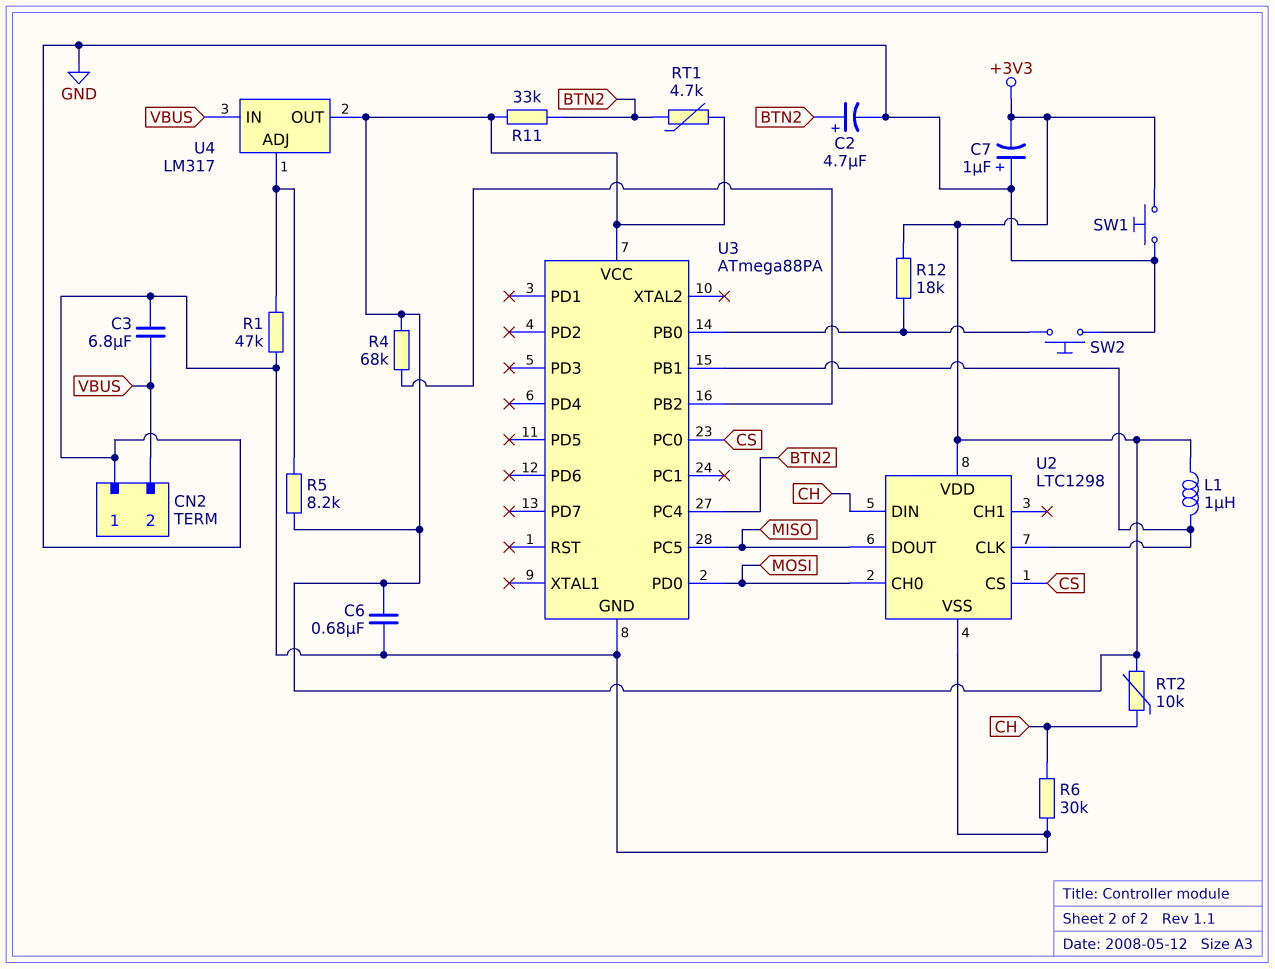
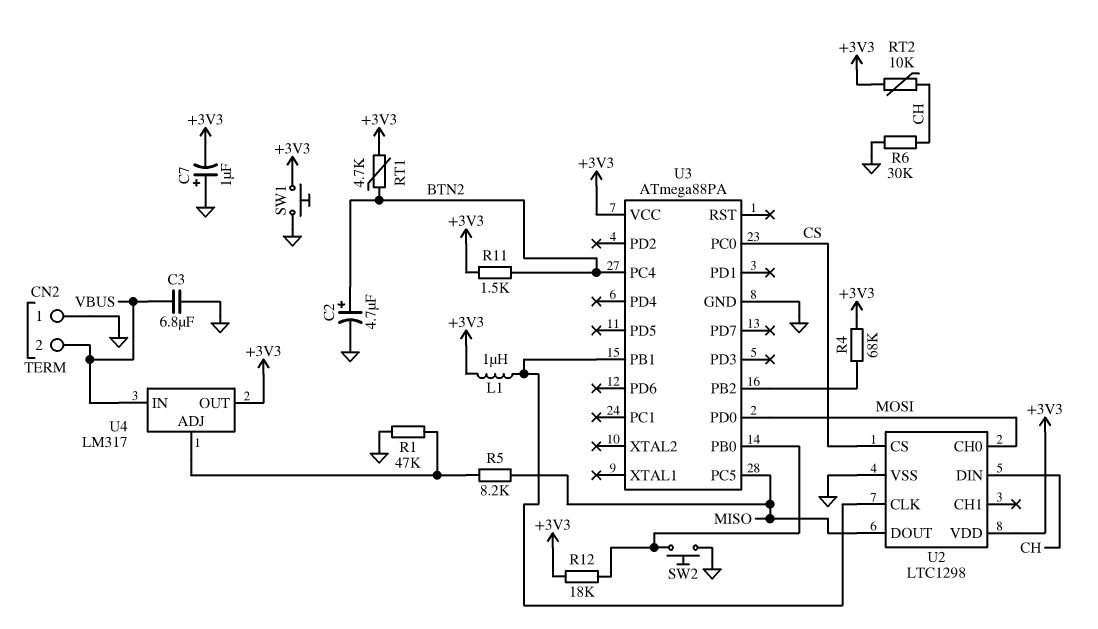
C6: 680nF (+3V3, GND) -> none
R5: 8.2k (+3V3, U4/ADJ) -> 8.2k (MISO, U4/ADJ)
R11: 33k (+3V3, BTN2) -> 1.5k (+3V3, BTN2)

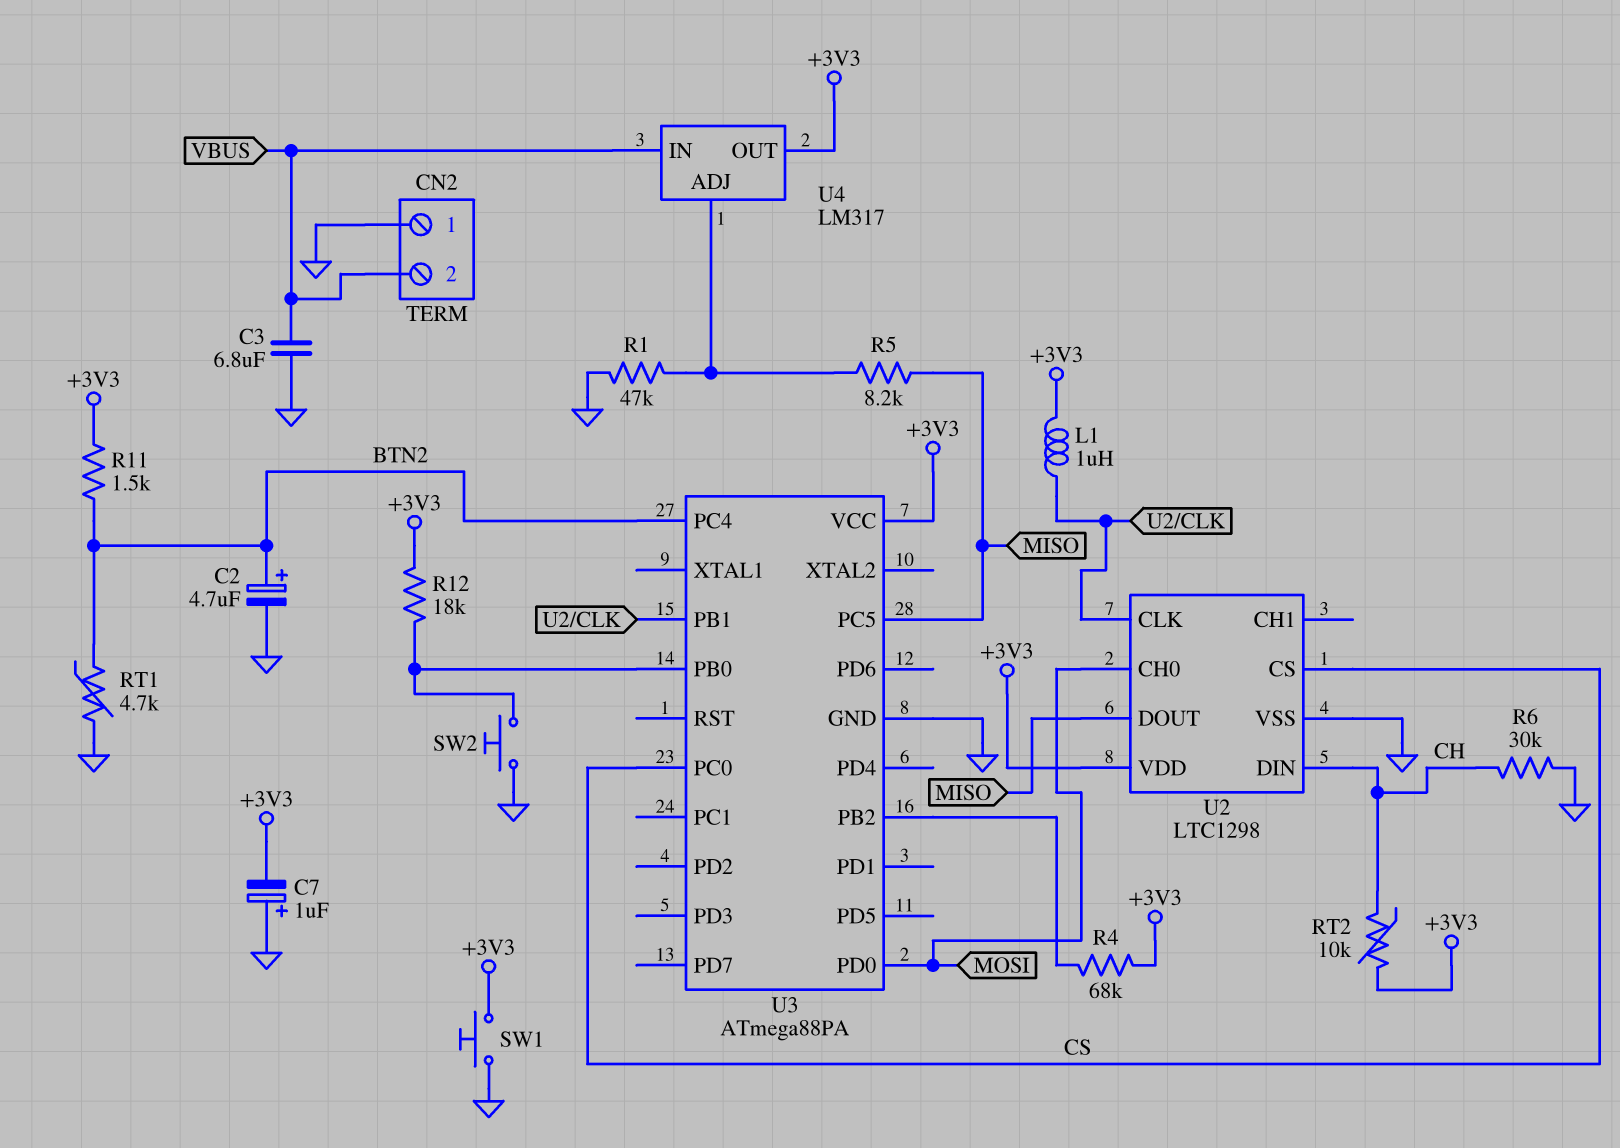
RT1: 4.7k (+3V3, BTN2) -> 4.7k (BTN2, GND)

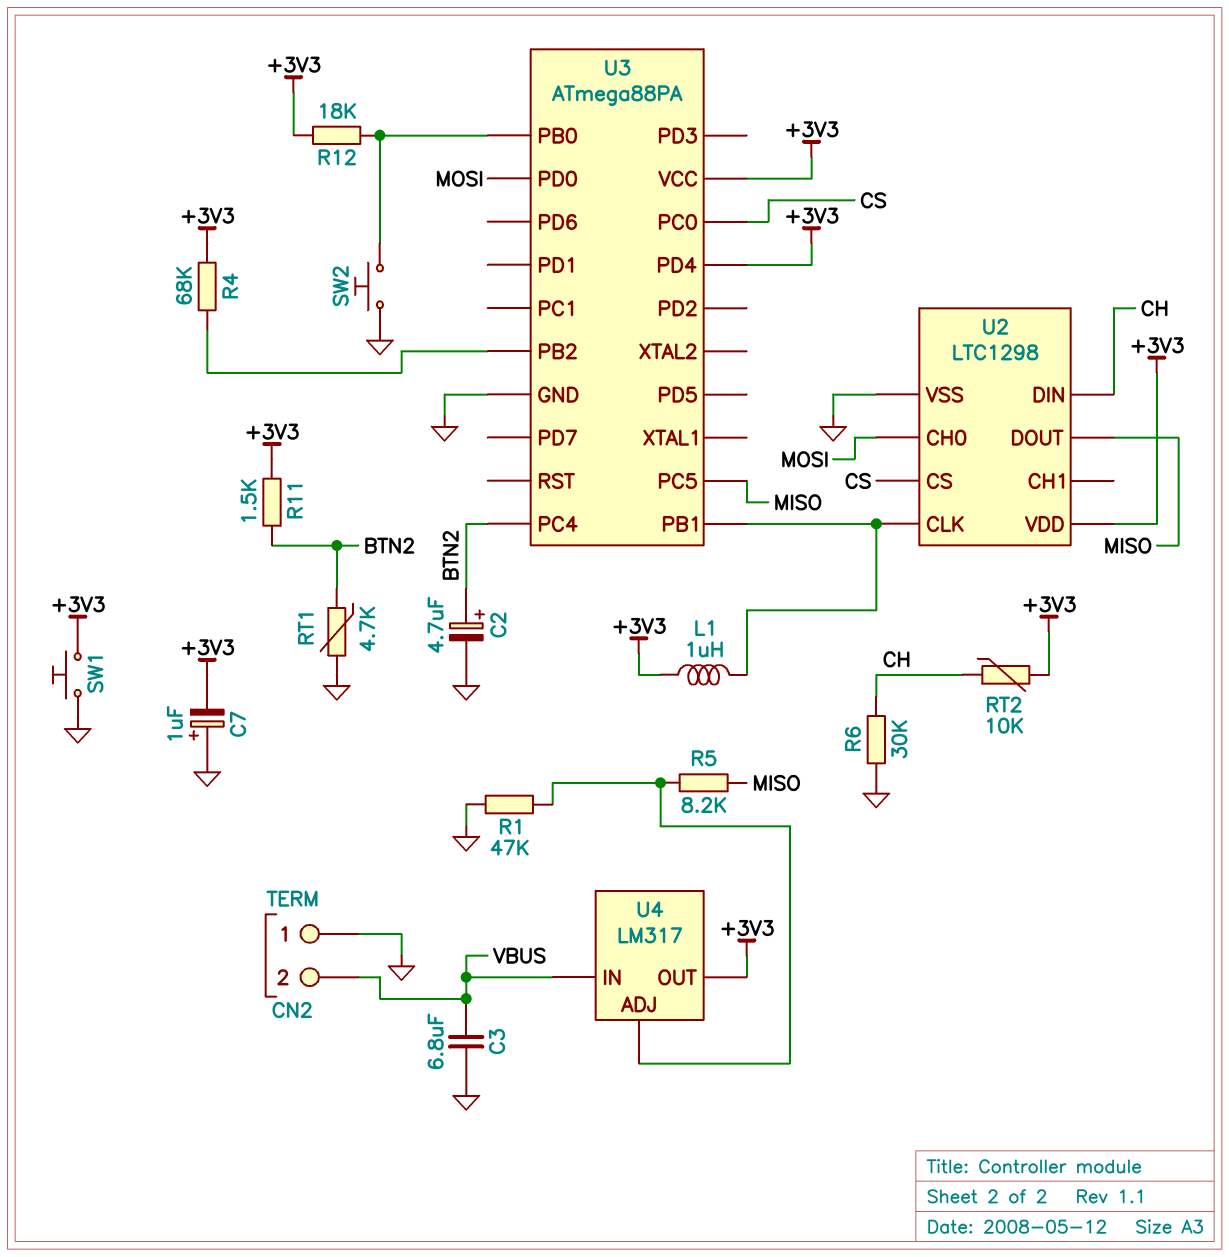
U3 pin PD4: none -> +3V3

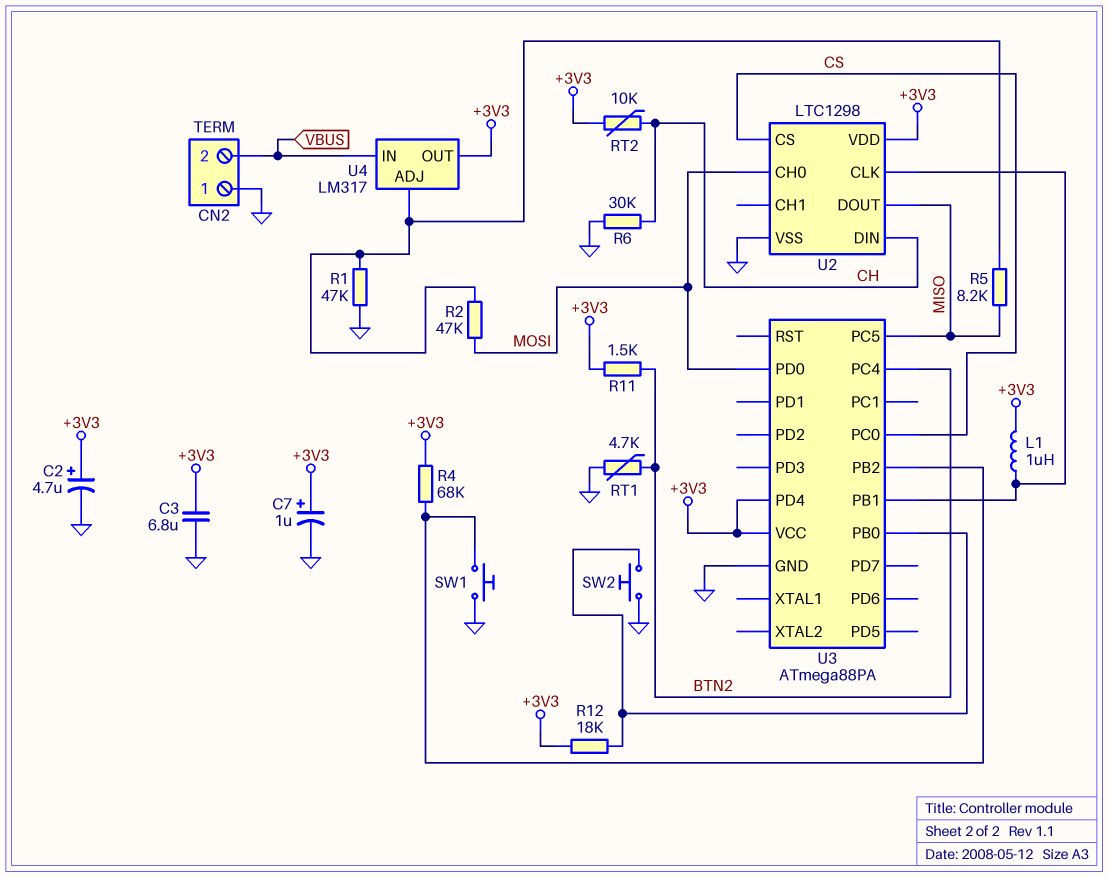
C2: 4.7uF (plus BTN2, minus GND) -> 4.7uF (plus +3V3, minus GND)
C3: 6.8uF (GND, VBUS) -> 6.8uF (+3V3, GND)
C7: 1uF (plus GND, minus +3V3) -> 1uF (plus +3V3, minus GND)
R2: none -> 47k (MOSI, U4/ADJ)
SW1: button (+3V3, GND) -> button (GND, U3/PB2)

